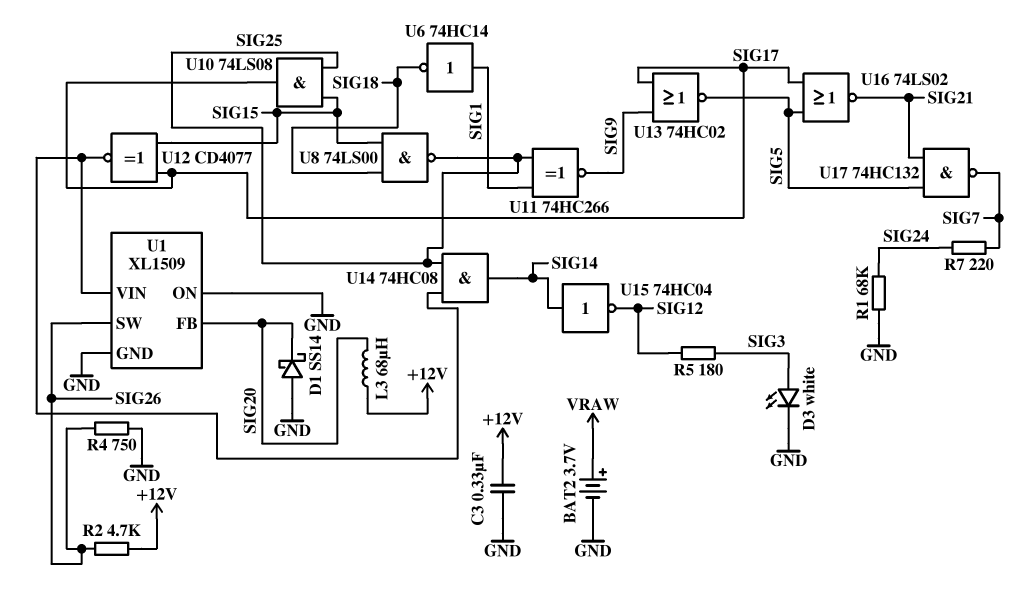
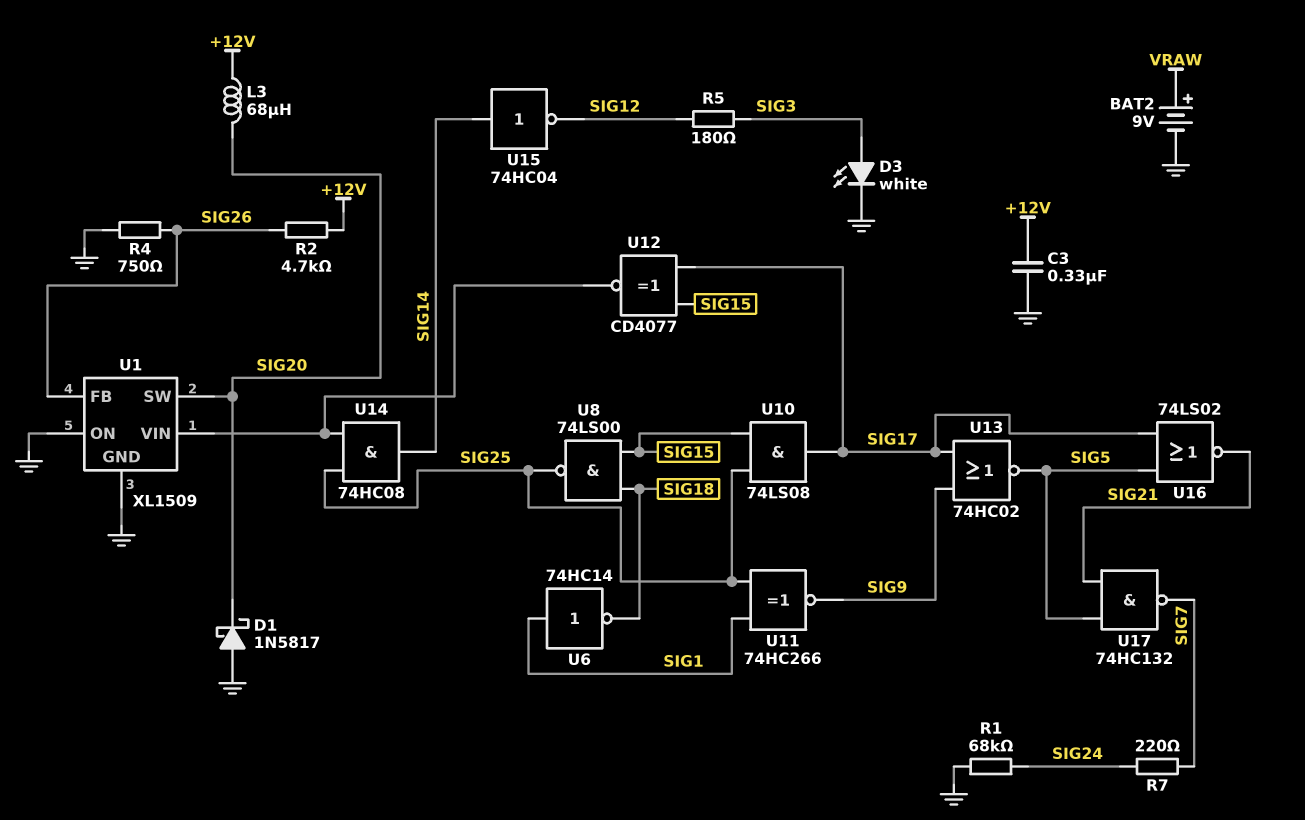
BAT2: 3.7V (plus VRAW, minus GND) -> 9V (plus VRAW, minus GND)
D1: schottky SS14 (A GND, K SIG20) -> schottky 1N5817 (A GND, K SIG20)
U1 pin FB: SIG20 -> SIG26
U1 pin SW: SIG26 -> SIG20

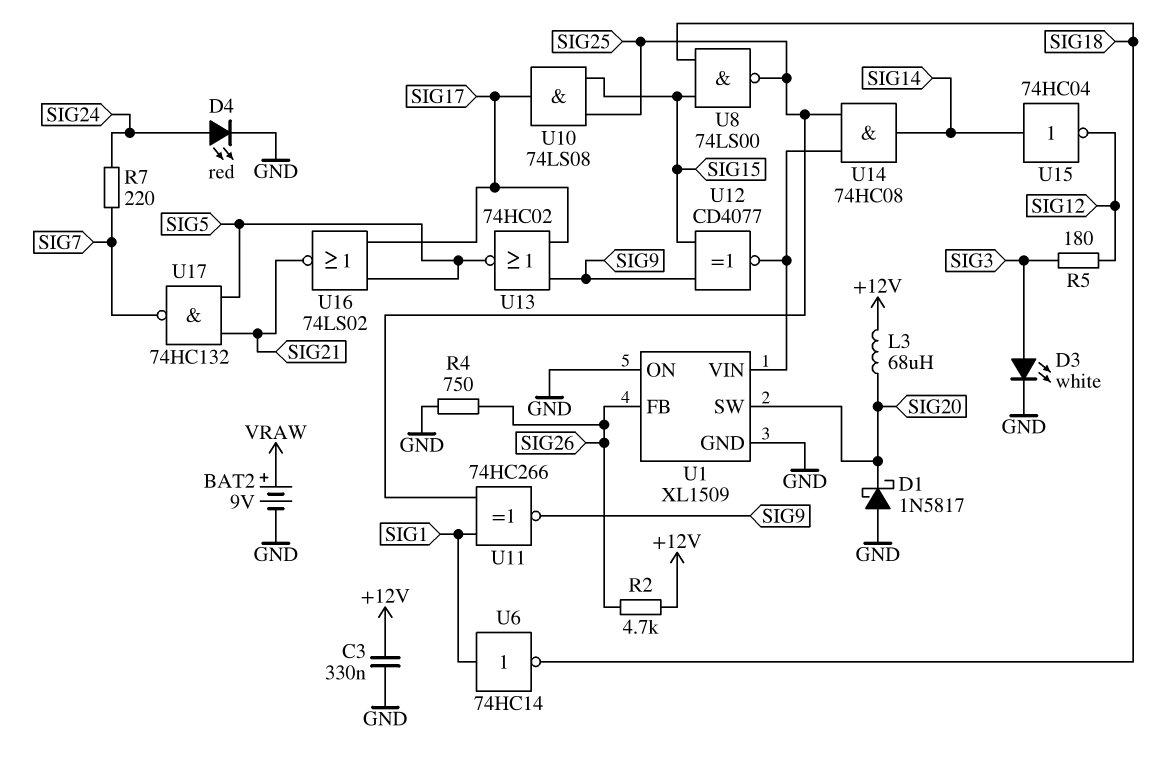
D4: none -> LED red (A SIG24, K GND)
R1: 68k (GND, SIG24) -> none
U12: XNOR CD4077 (in SIG15, in SIG17, out U1/VIN) -> XNOR CD4077 (in SIG9, in SIG15, out U1/VIN)

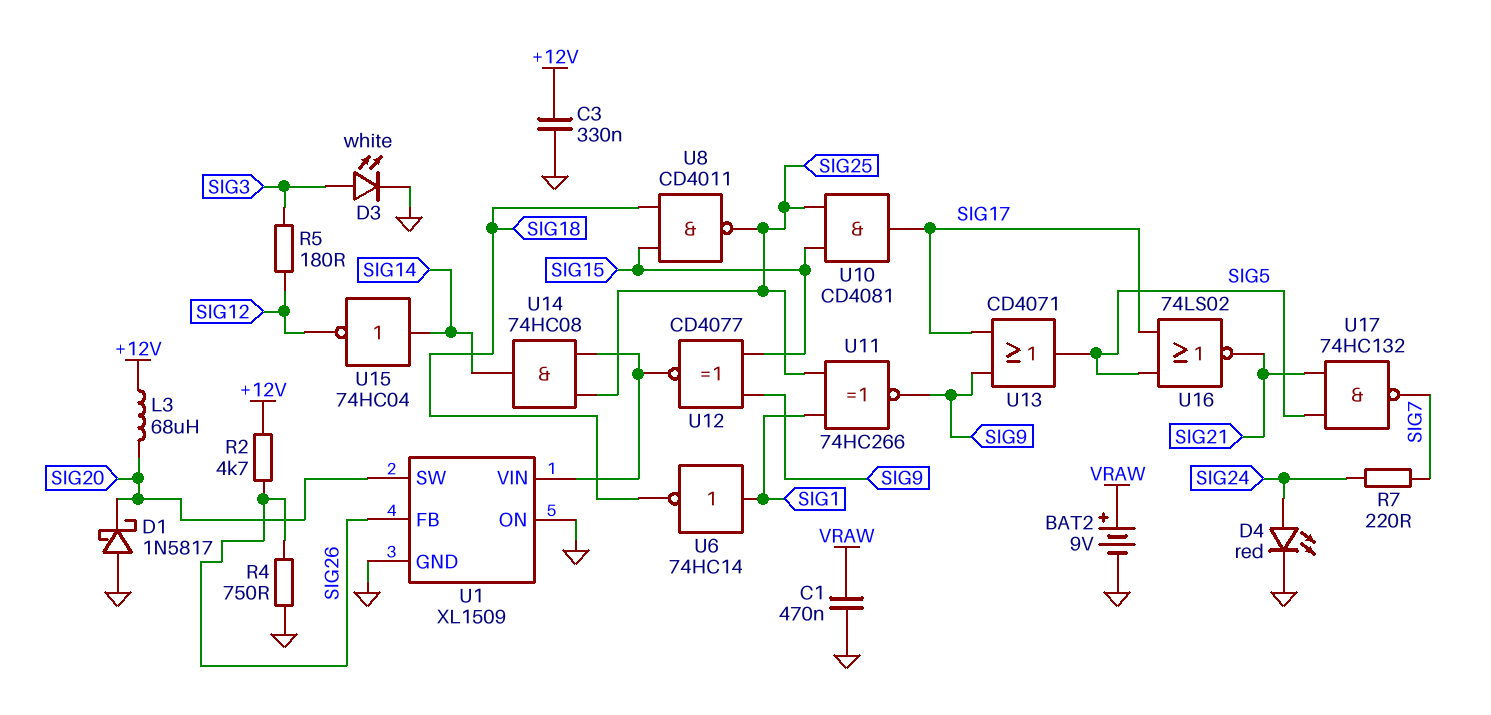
C1: none -> 470nF (GND, VRAW)
U8: NAND 74LS00 (in SIG15, in SIG18, out SIG25) -> NAND CD4011 (in SIG15, in SIG18, out SIG25)
U10: AND 74LS08 (in SIG15, in SIG25, out SIG17) -> AND CD4081 (in SIG15, in SIG25, out SIG17)
U13: NOR 74HC02 (in SIG9, in SIG17, out SIG5) -> OR CD4071 (in SIG9, in SIG17, out SIG5)

